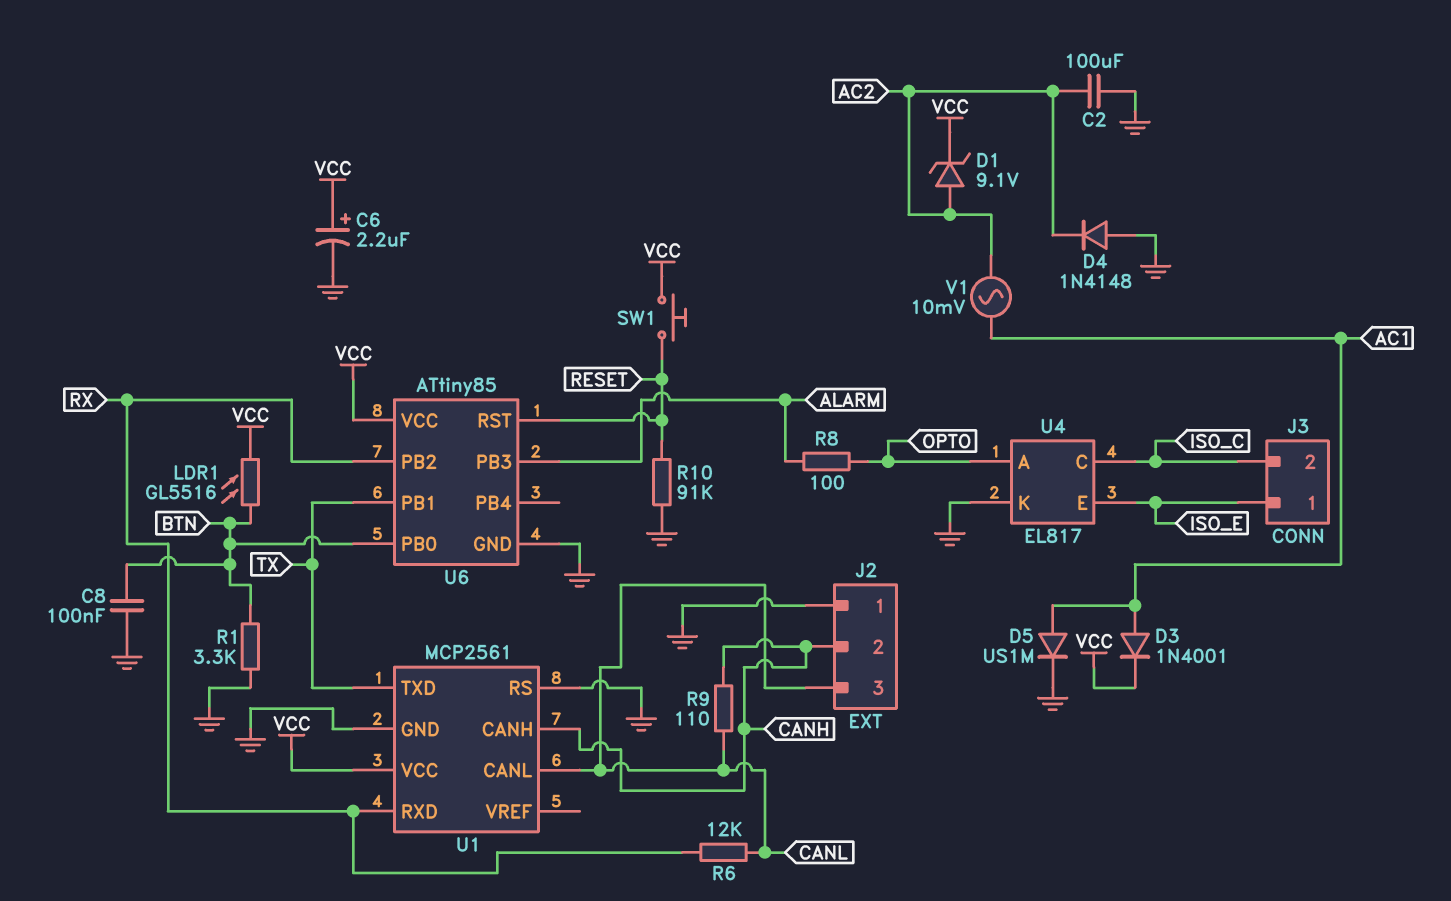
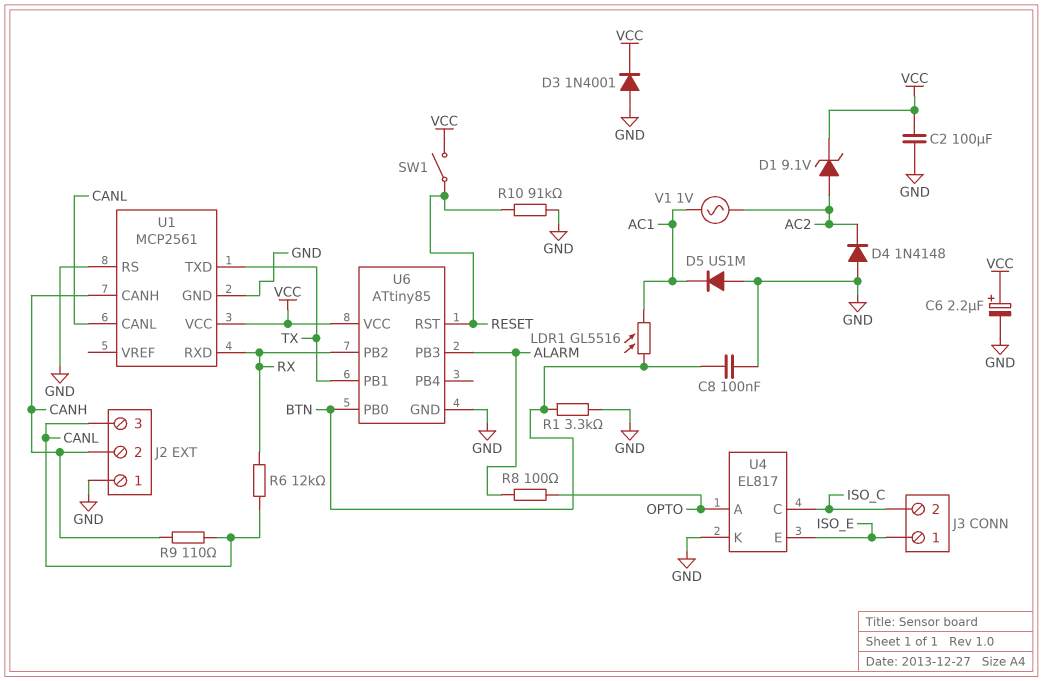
C2: 100uF (AC2, GND) -> 100uF (GND, VCC)
D3: diode 1N4001 (A AC1, K VCC) -> diode 1N4001 (A GND, K VCC)
D5: diode US1M (A AC1, K GND) -> diode US1M (A GND, K AC1)
LDR1: GL5516 (BTN, VCC) -> GL5516 (AC1, BTN)
SW1: button (RESET, VCC) -> switch (RESET, VCC)
V1: AC 10mV (AC1, AC2) -> AC 1V (AC1, AC2)

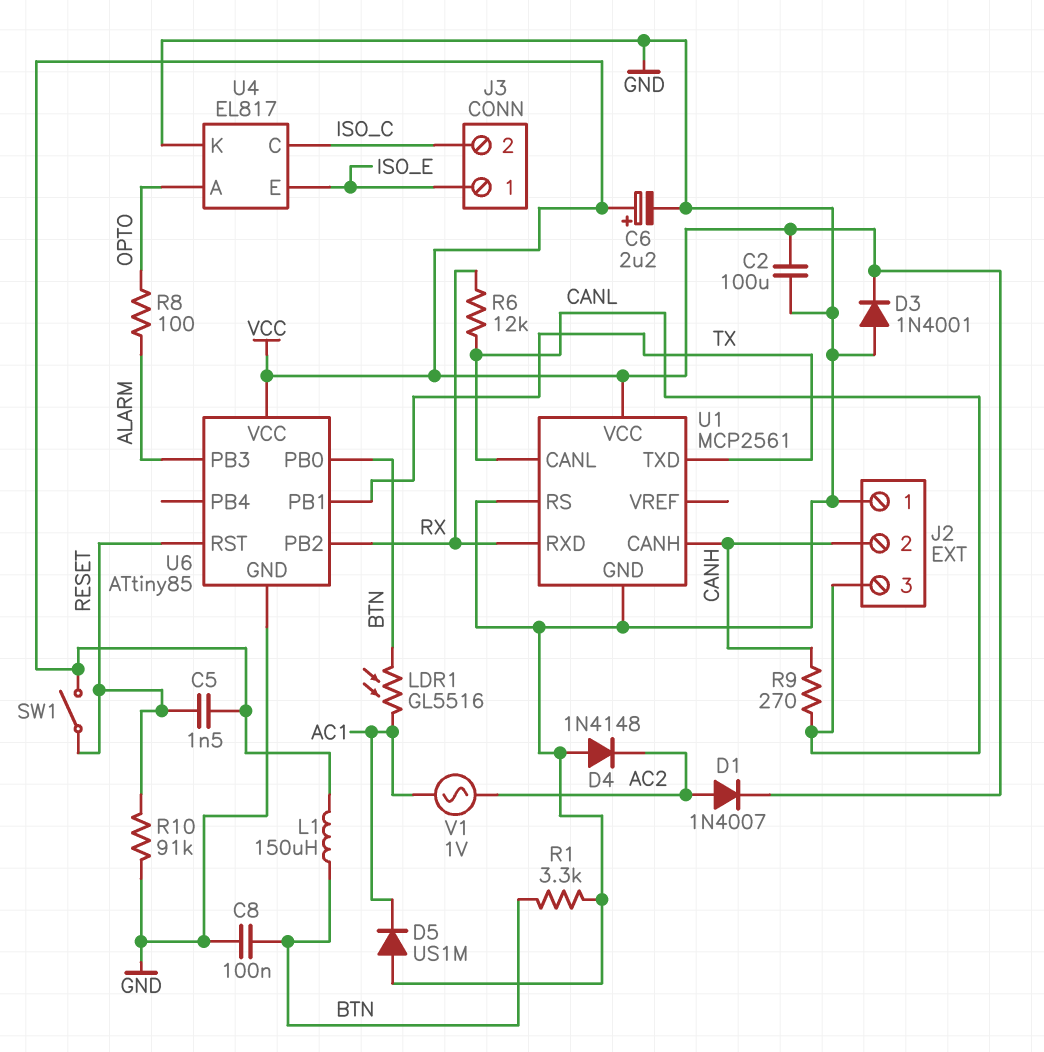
C5: none -> 1.5nF (RESET, VCC)
D1: zener 9.1V (A AC2, K VCC) -> diode 1N4007 (A AC2, K VCC)
L1: none -> 150uH (BTN, VCC)
R9: 110 (CANH, CANL) -> 270 (CANH, CANL)

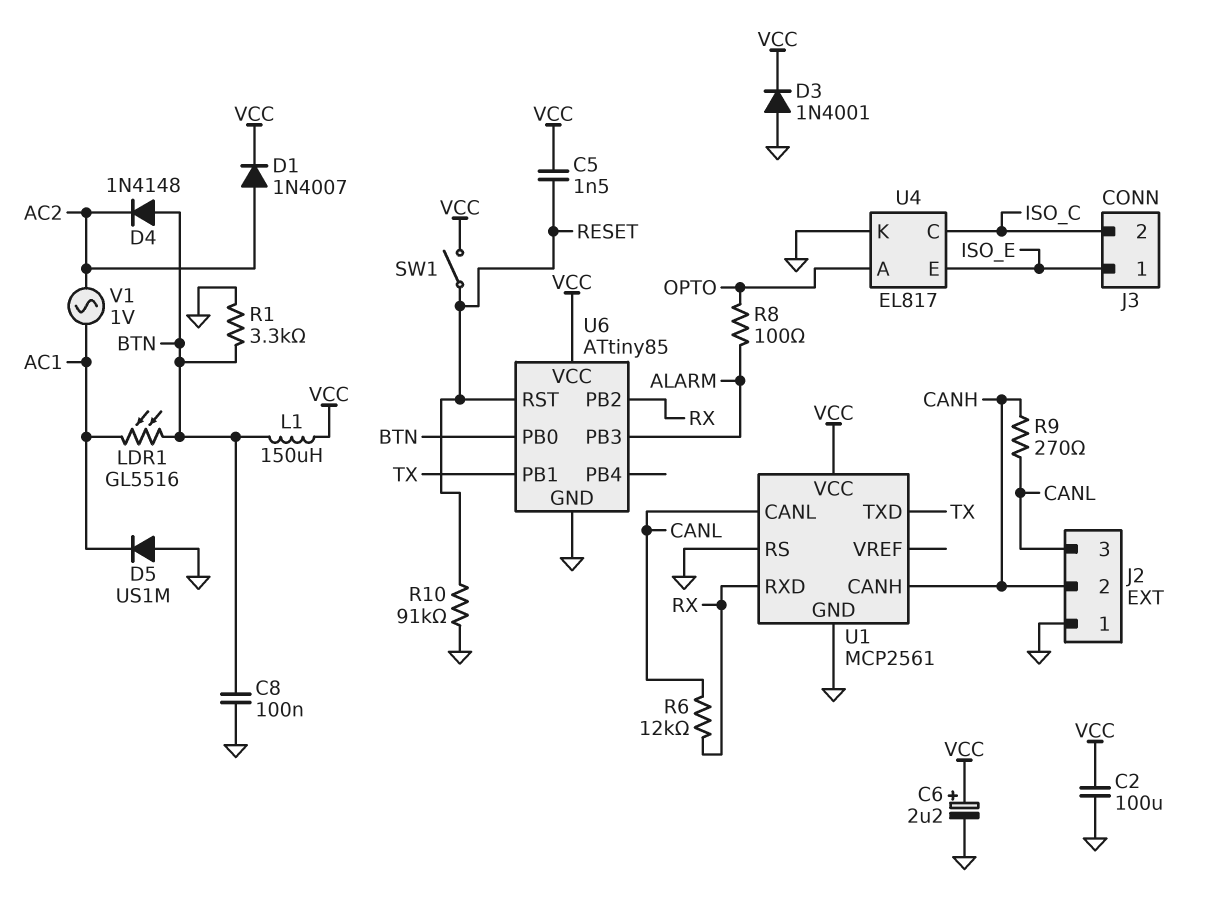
D4: diode 1N4148 (A GND, K AC2) -> diode 1N4148 (A BTN, K AC2)

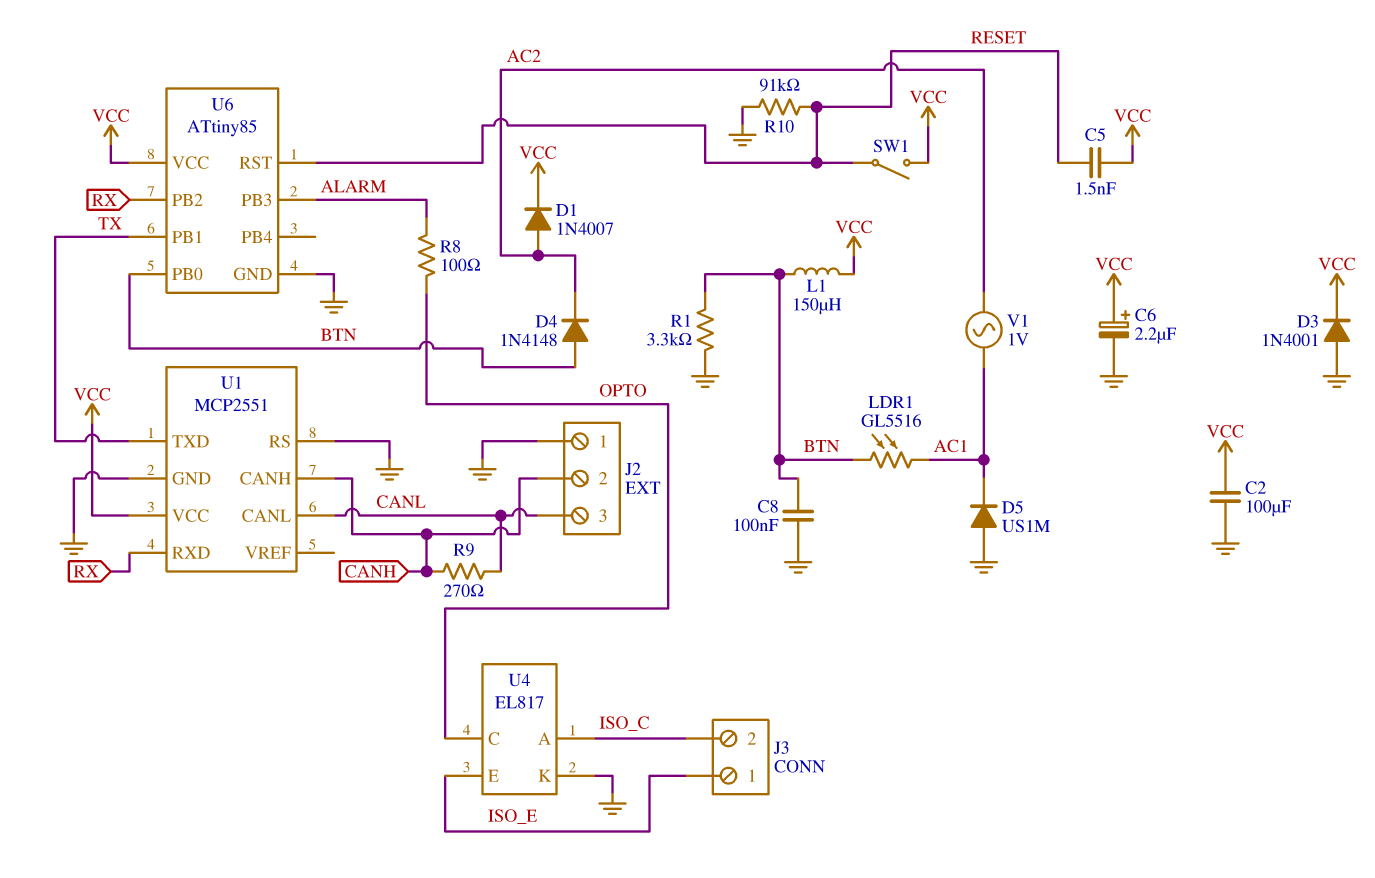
R6: 12k (CANL, RX) -> none
U1: MCP2561 -> MCP2551
U4 pin A: OPTO -> ISO_C
U4 pin C: ISO_C -> OPTO

